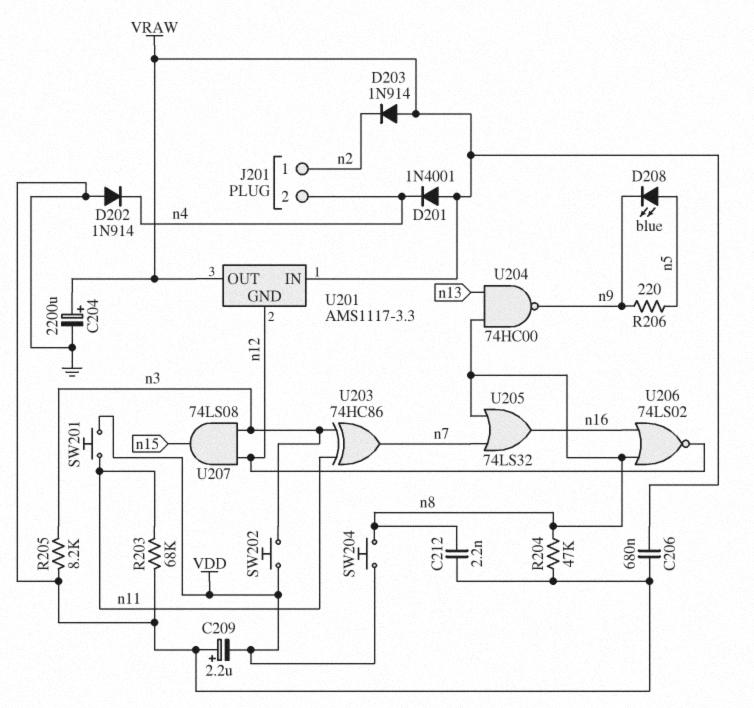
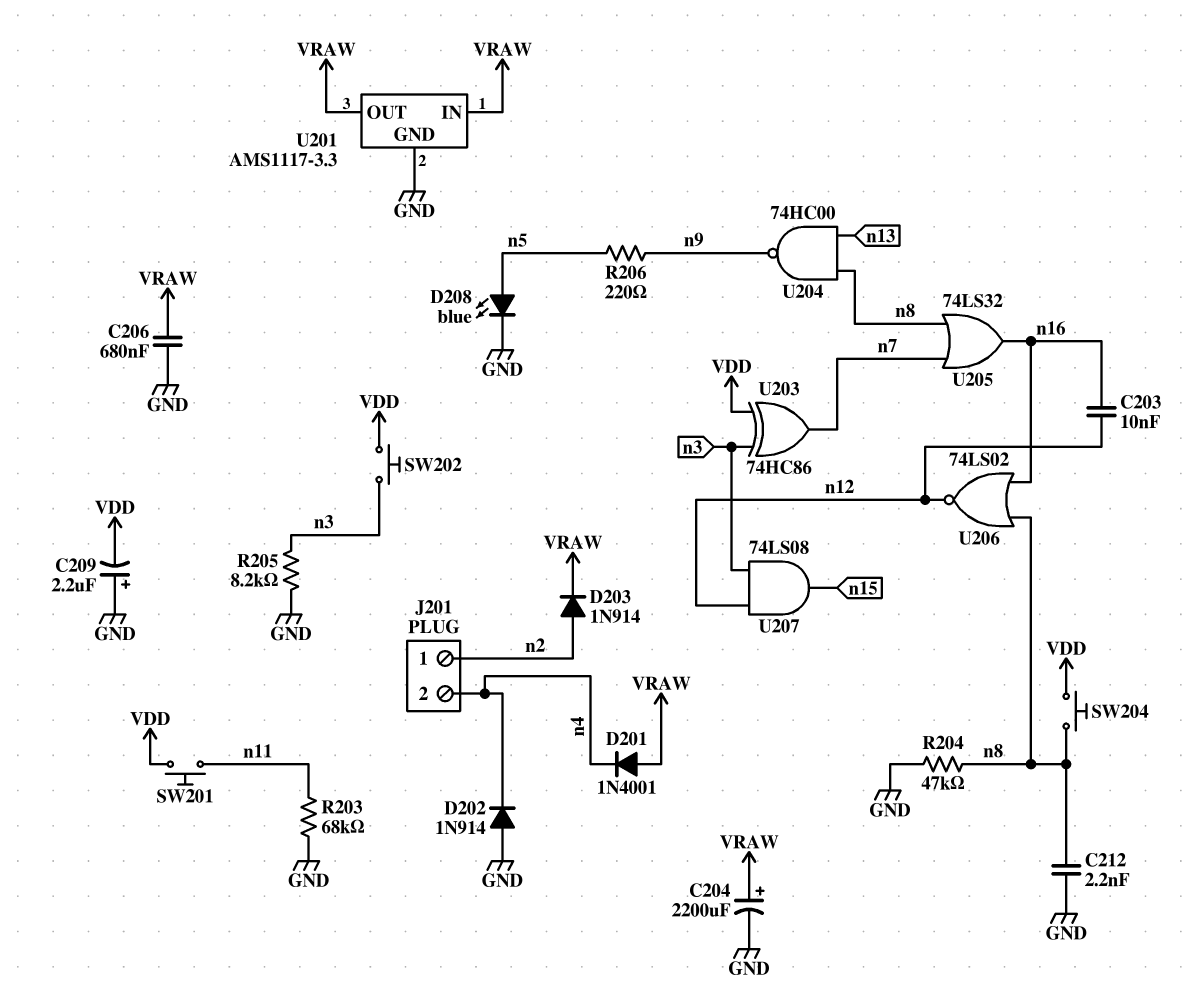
C203: none -> 10nF (n12, n16)
D203: diode 1N914 (A VRAW, K n2) -> diode 1N914 (A n2, K VRAW)
D208: LED blue (A n5, K n9) -> LED blue (A n5, K GND)
U201 pin GND: n12 -> GND
U203: XOR 74HC86 (in n3, in n11, out n7) -> XOR 74HC86 (in VDD, in n3, out n7)

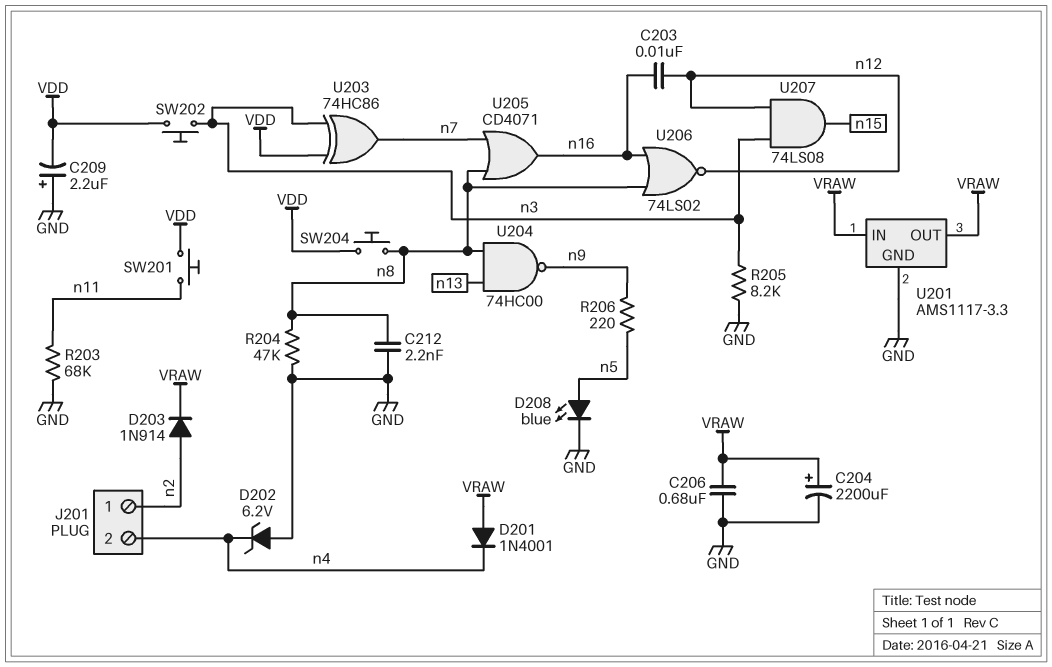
D202: diode 1N914 (A GND, K n4) -> zener 6.2V (A GND, K n4)
U205: OR 74LS32 (in n7, in n8, out n16) -> OR CD4071 (in n7, in n8, out n16)

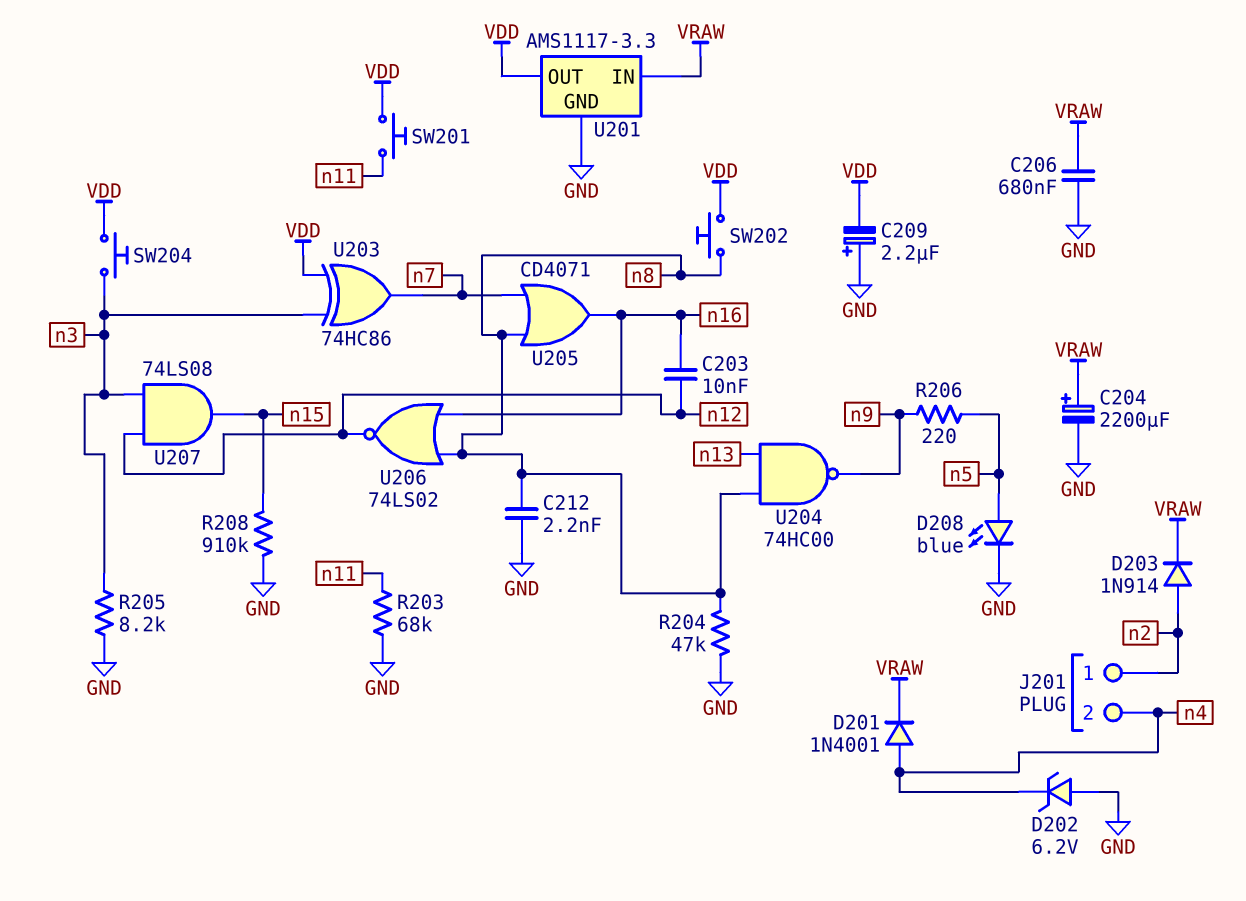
D201: diode 1N4001 (A VRAW, K n4) -> diode 1N4001 (A n4, K VRAW)
R208: none -> 910k (GND, n15)
SW202: button (VDD, n3) -> button (VDD, n8)
SW204: button (VDD, n8) -> button (VDD, n3)
U201 pin OUT: VRAW -> VDD

